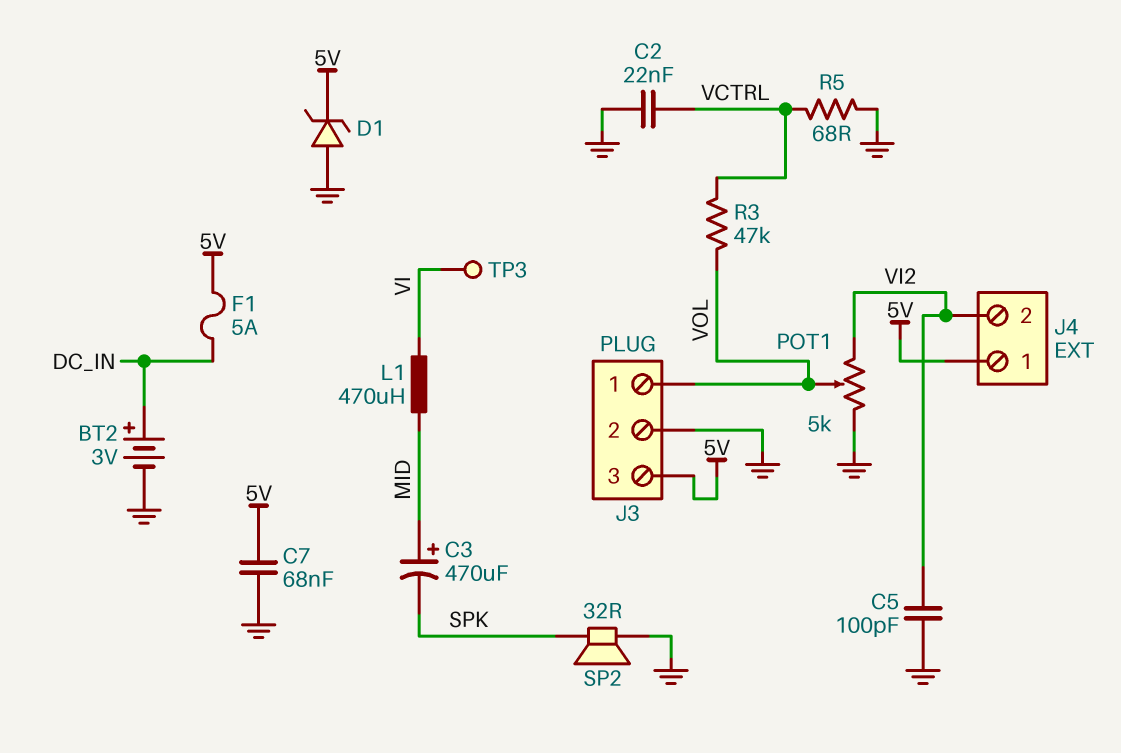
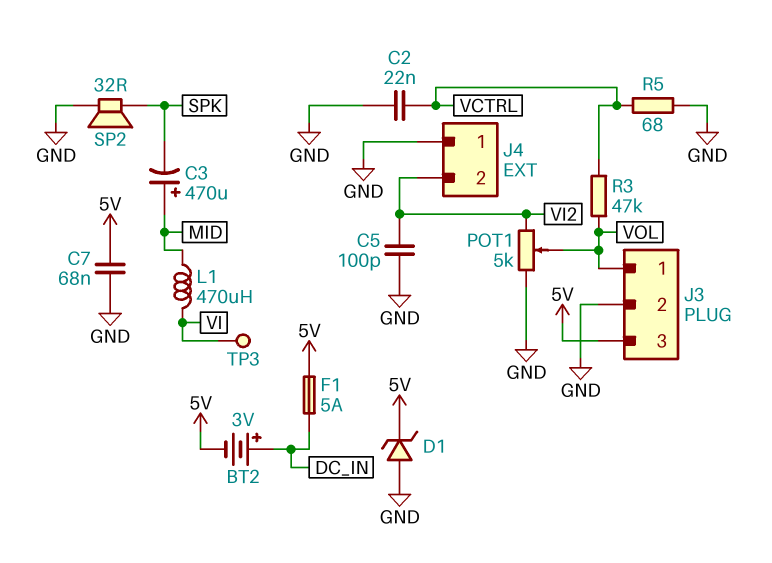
BT2: 3V (plus DC_IN, minus GND) -> 3V (plus DC_IN, minus 5V)
J4 pin 1: 5V -> GND

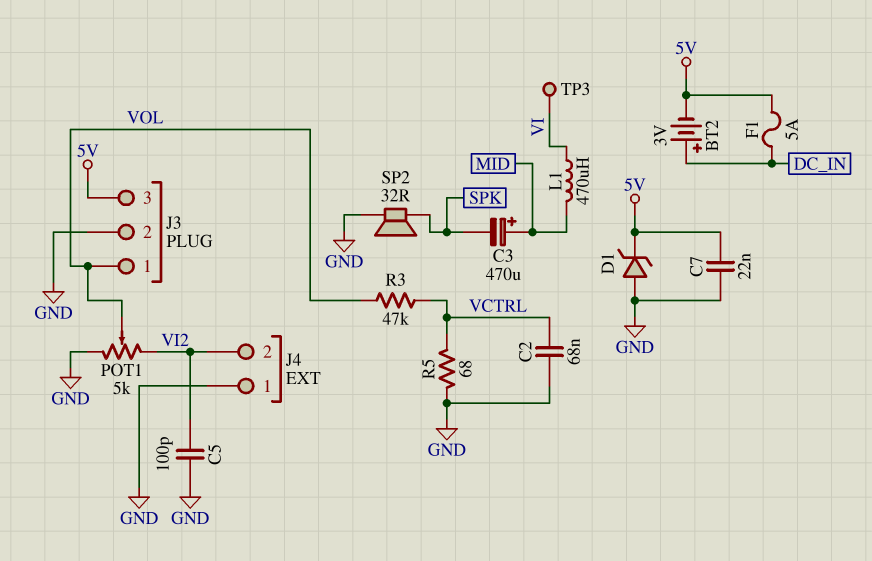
C2: 22nF (GND, VCTRL) -> 68nF (GND, VCTRL)
C7: 68nF (5V, GND) -> 22nF (5V, GND)

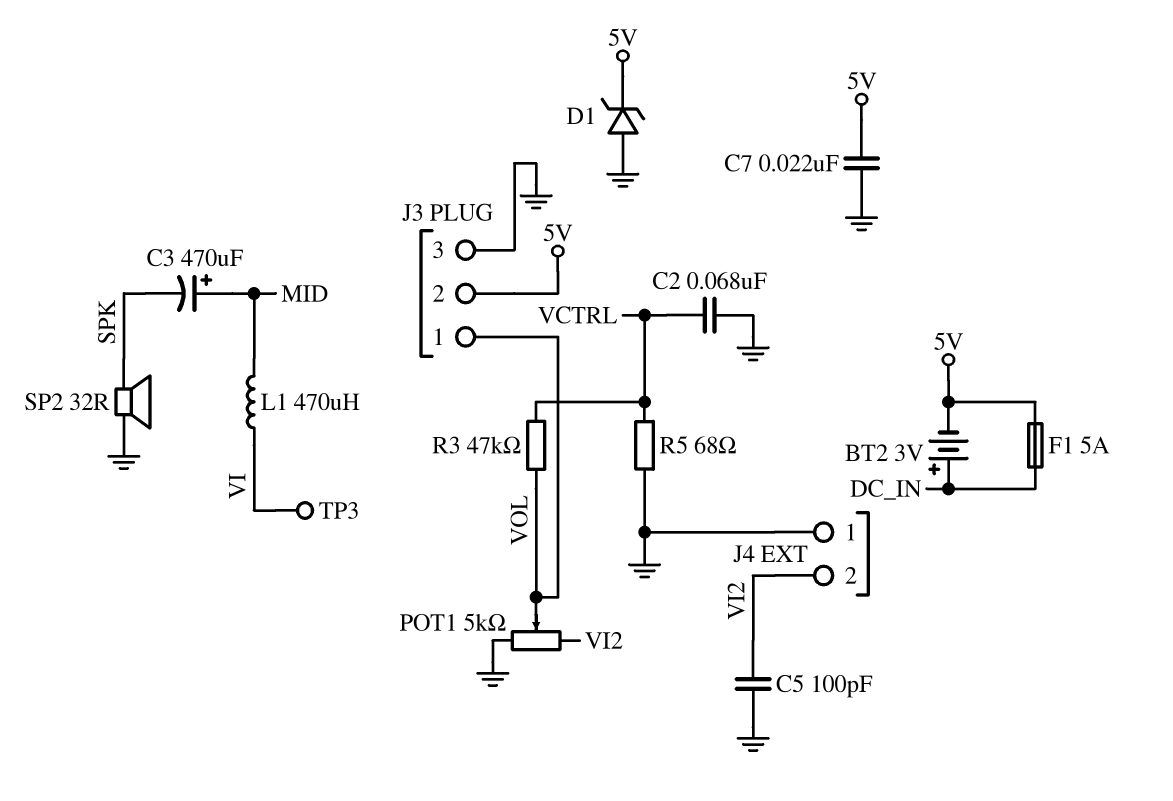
J3 pin 2: GND -> 5V
J3 pin 3: 5V -> GND

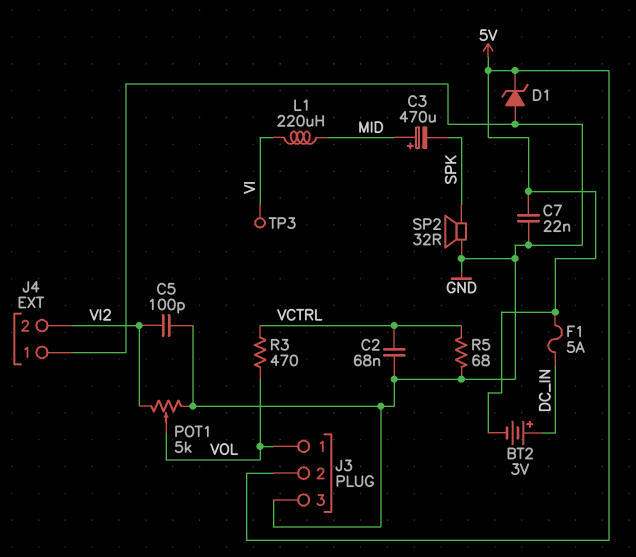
L1: 470uH (MID, VI) -> 220uH (MID, VI)
R3: 47k (VCTRL, VOL) -> 470 (VCTRL, VOL)

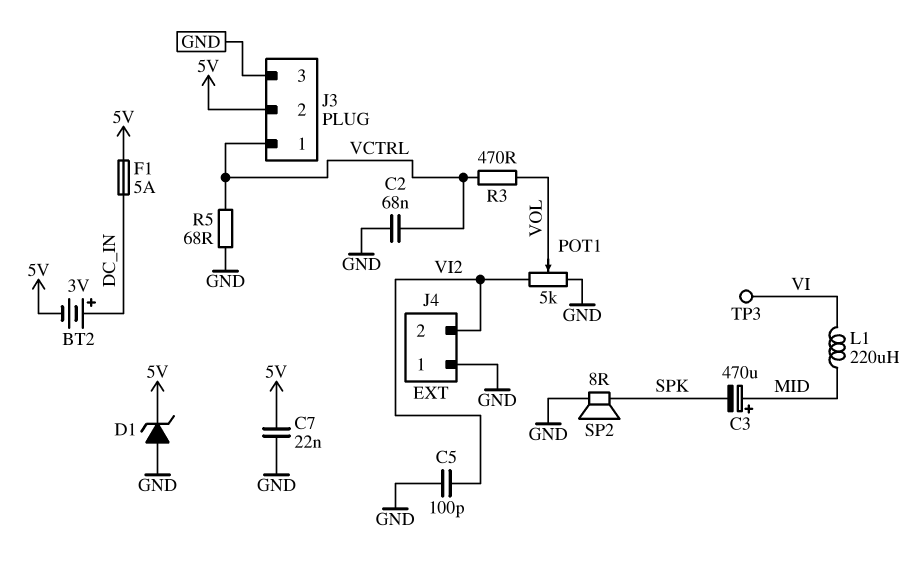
J3 pin 1: VOL -> VCTRL
SP2: speaker 32R (GND, SPK) -> speaker 8R (GND, SPK)

